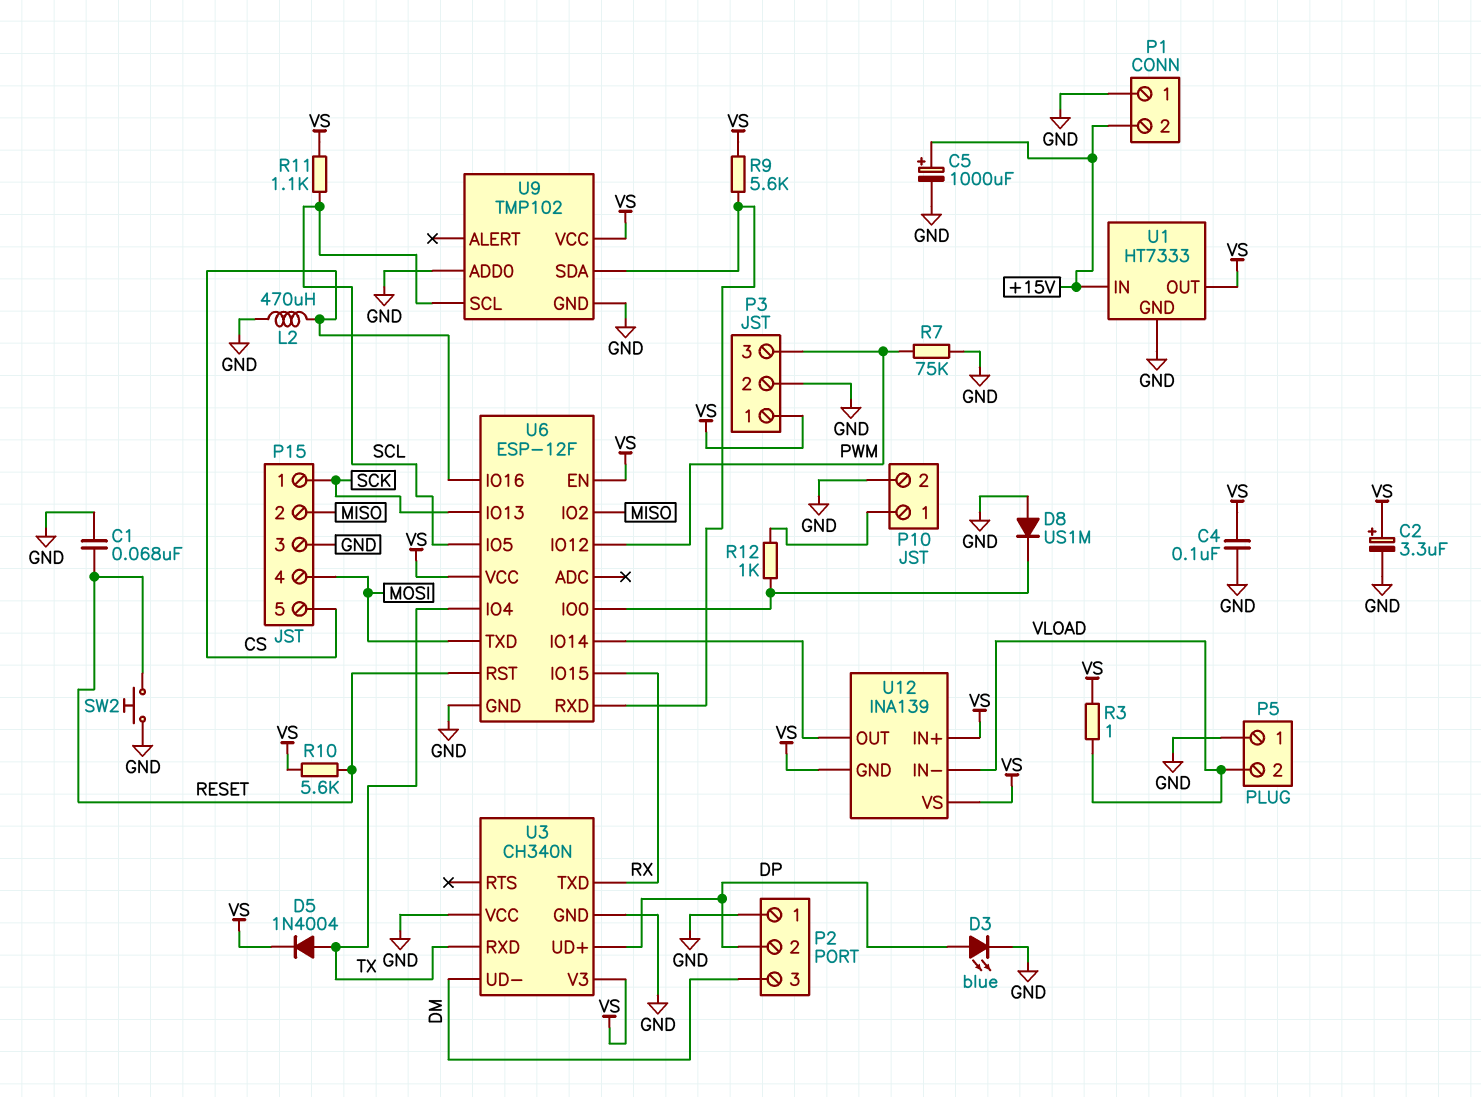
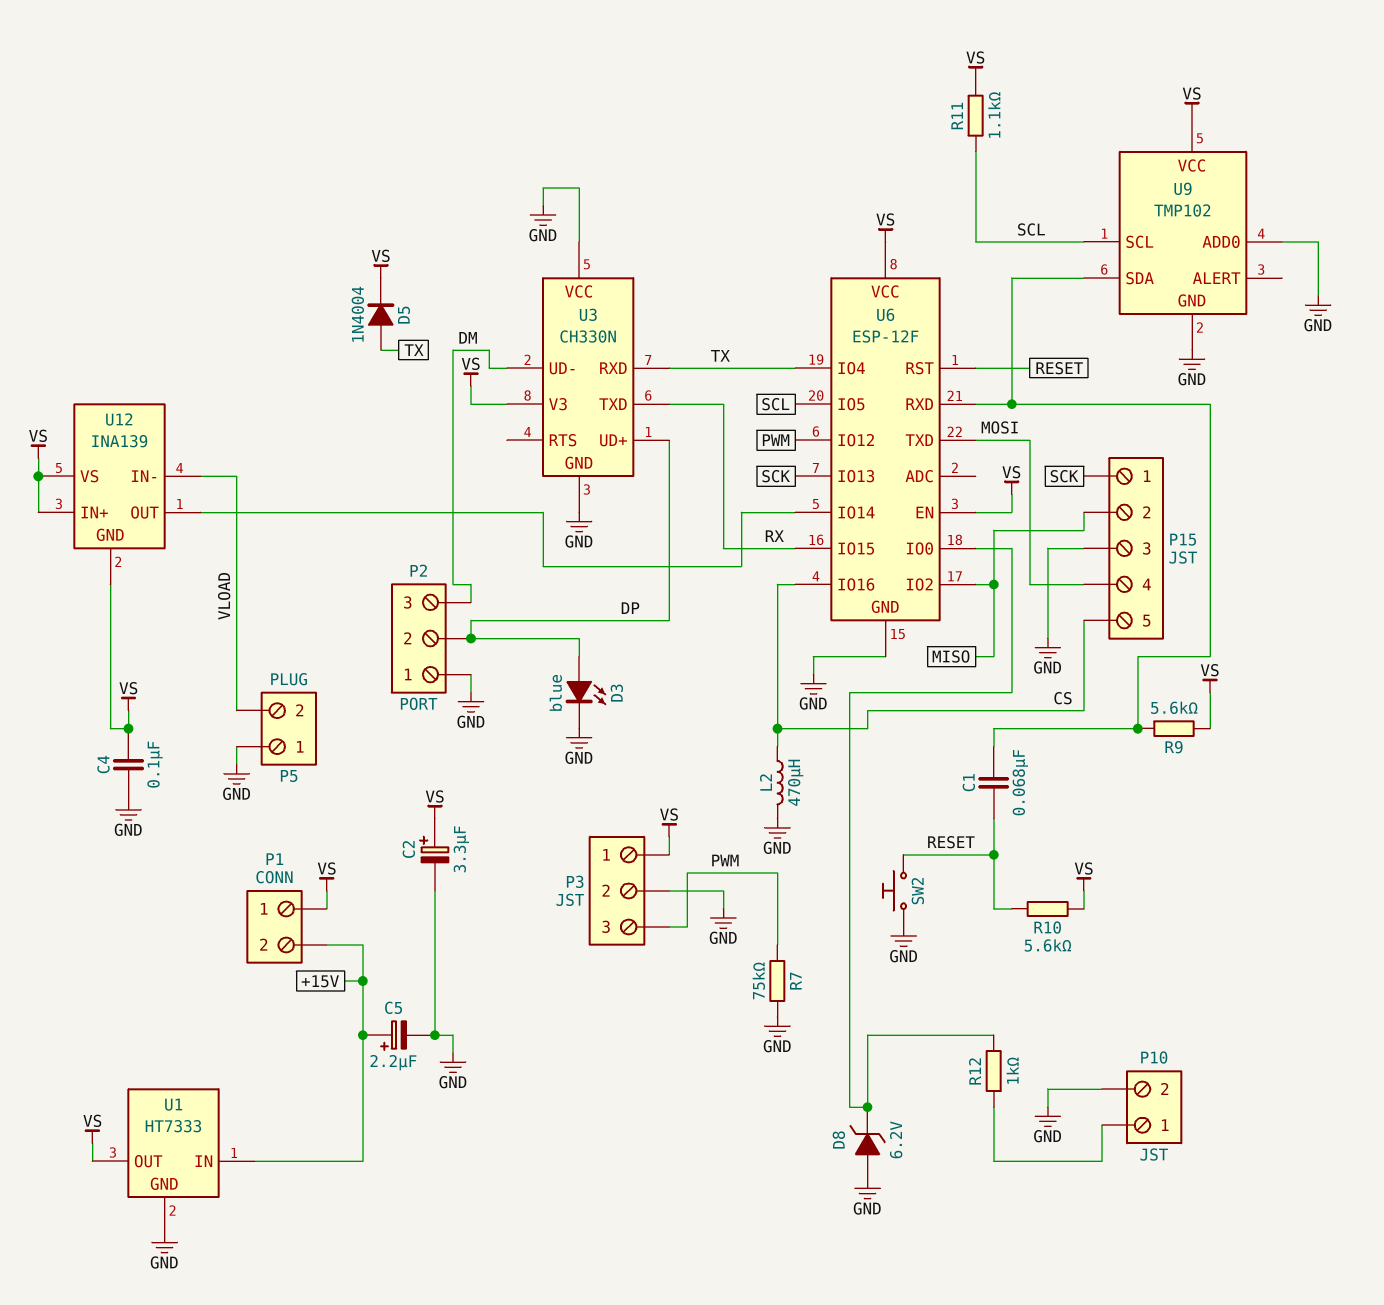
C1: 68nF (GND, RESET) -> 68nF (RESET, U6/RXD)
C5: 1000uF (plus +15V, minus GND) -> 2.2uF (plus +15V, minus GND)
D8: diode US1M (A GND, K U6/IO0) -> zener 6.2V (A GND, K U6/IO0)
P1 pin 1: GND -> VS
R3: 1 (VLOAD, VS) -> none
U3: CH340N -> CH330N

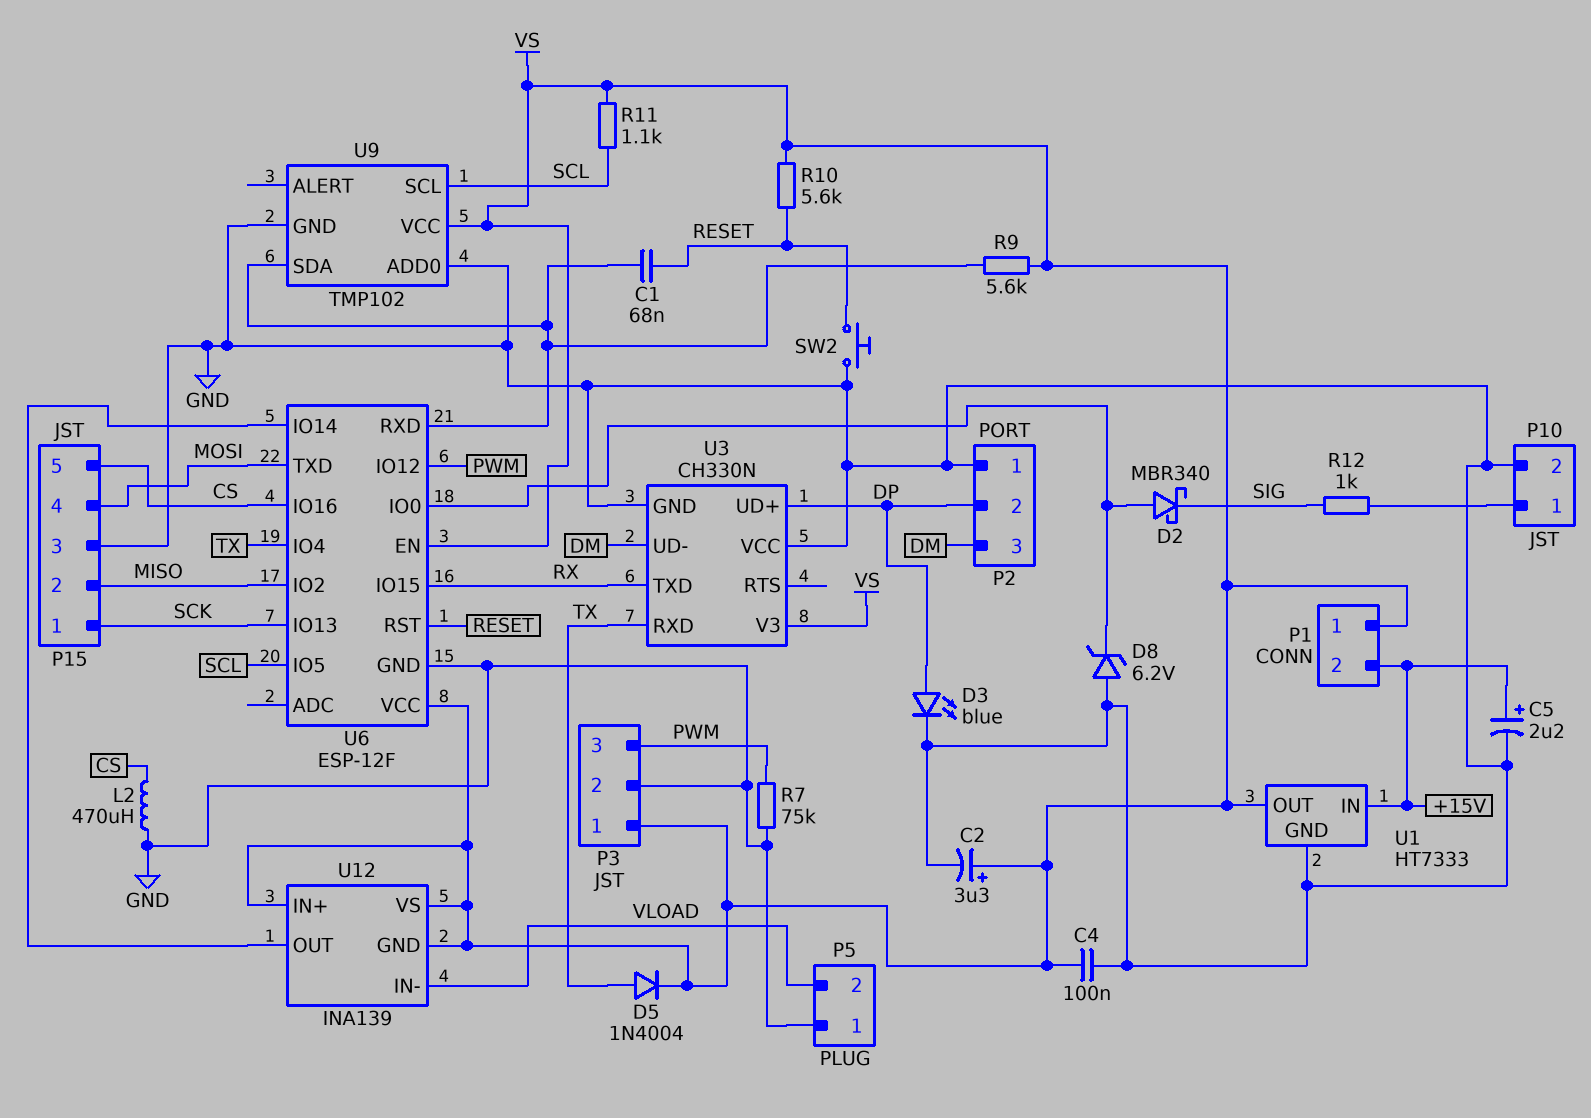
D2: none -> schottky MBR340 (A U6/IO0, K SIG)
R12: 1k (P10/1, U6/IO0) -> 1k (P10/1, SIG)

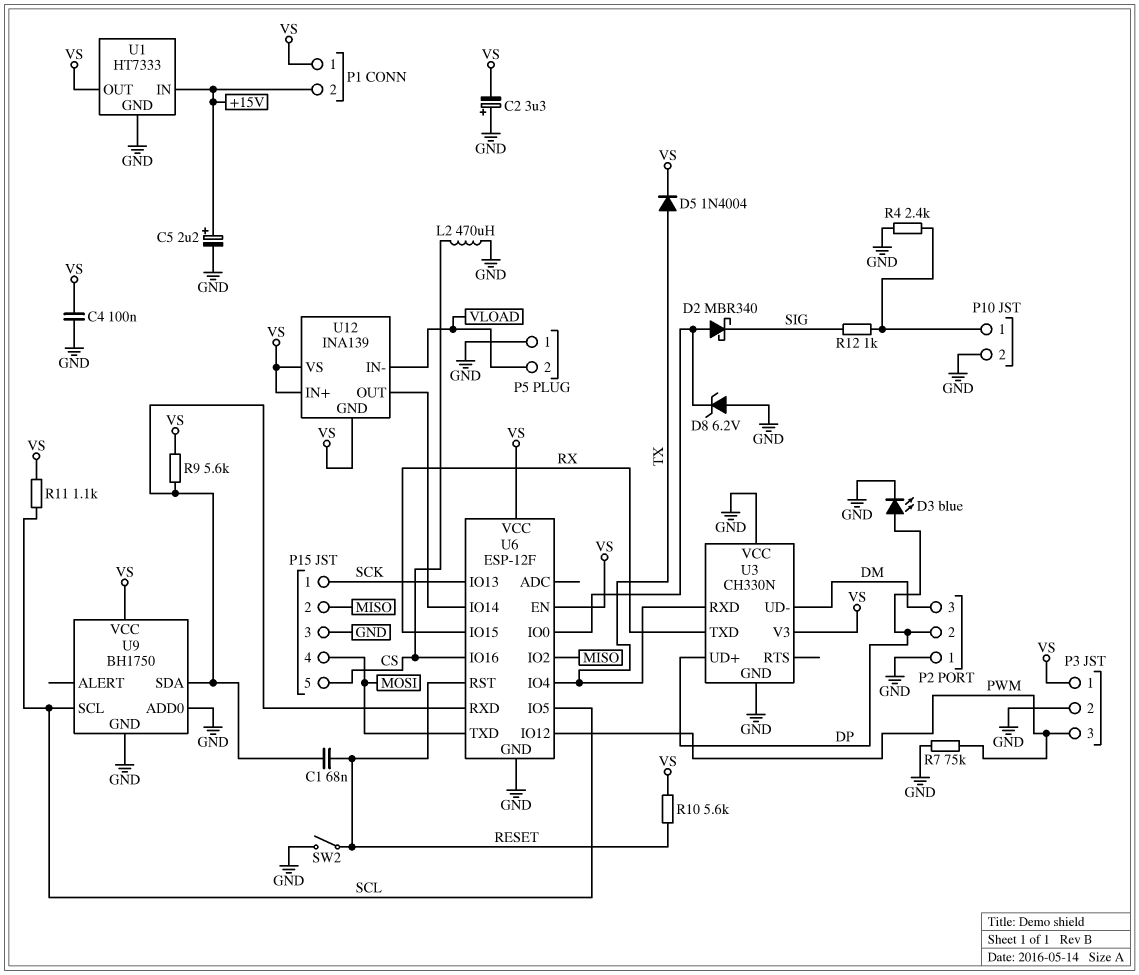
C2: 3.3uF (plus VS, minus GND) -> 3.3uF (plus GND, minus VS)
R4: none -> 2.4k (GND, P10/1)
SW2: button (GND, RESET) -> switch (GND, RESET)
U9: TMP102 -> BH1750

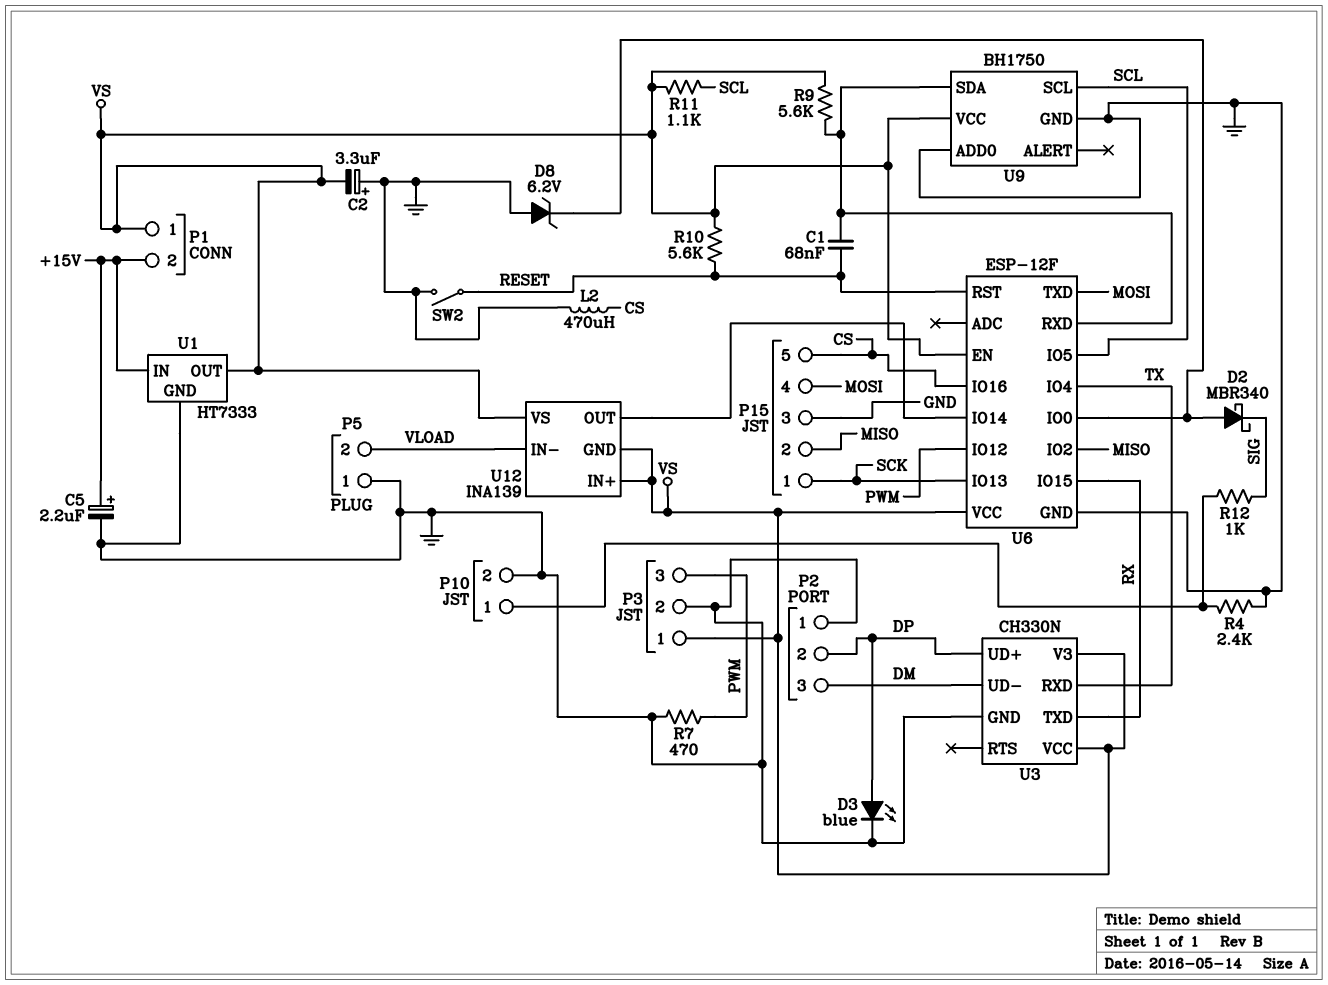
C4: 100nF (GND, VS) -> none
D5: diode 1N4004 (A TX, K VS) -> none
R7: 75k (GND, PWM) -> 470 (GND, PWM)
U3 pin VCC: GND -> VS

